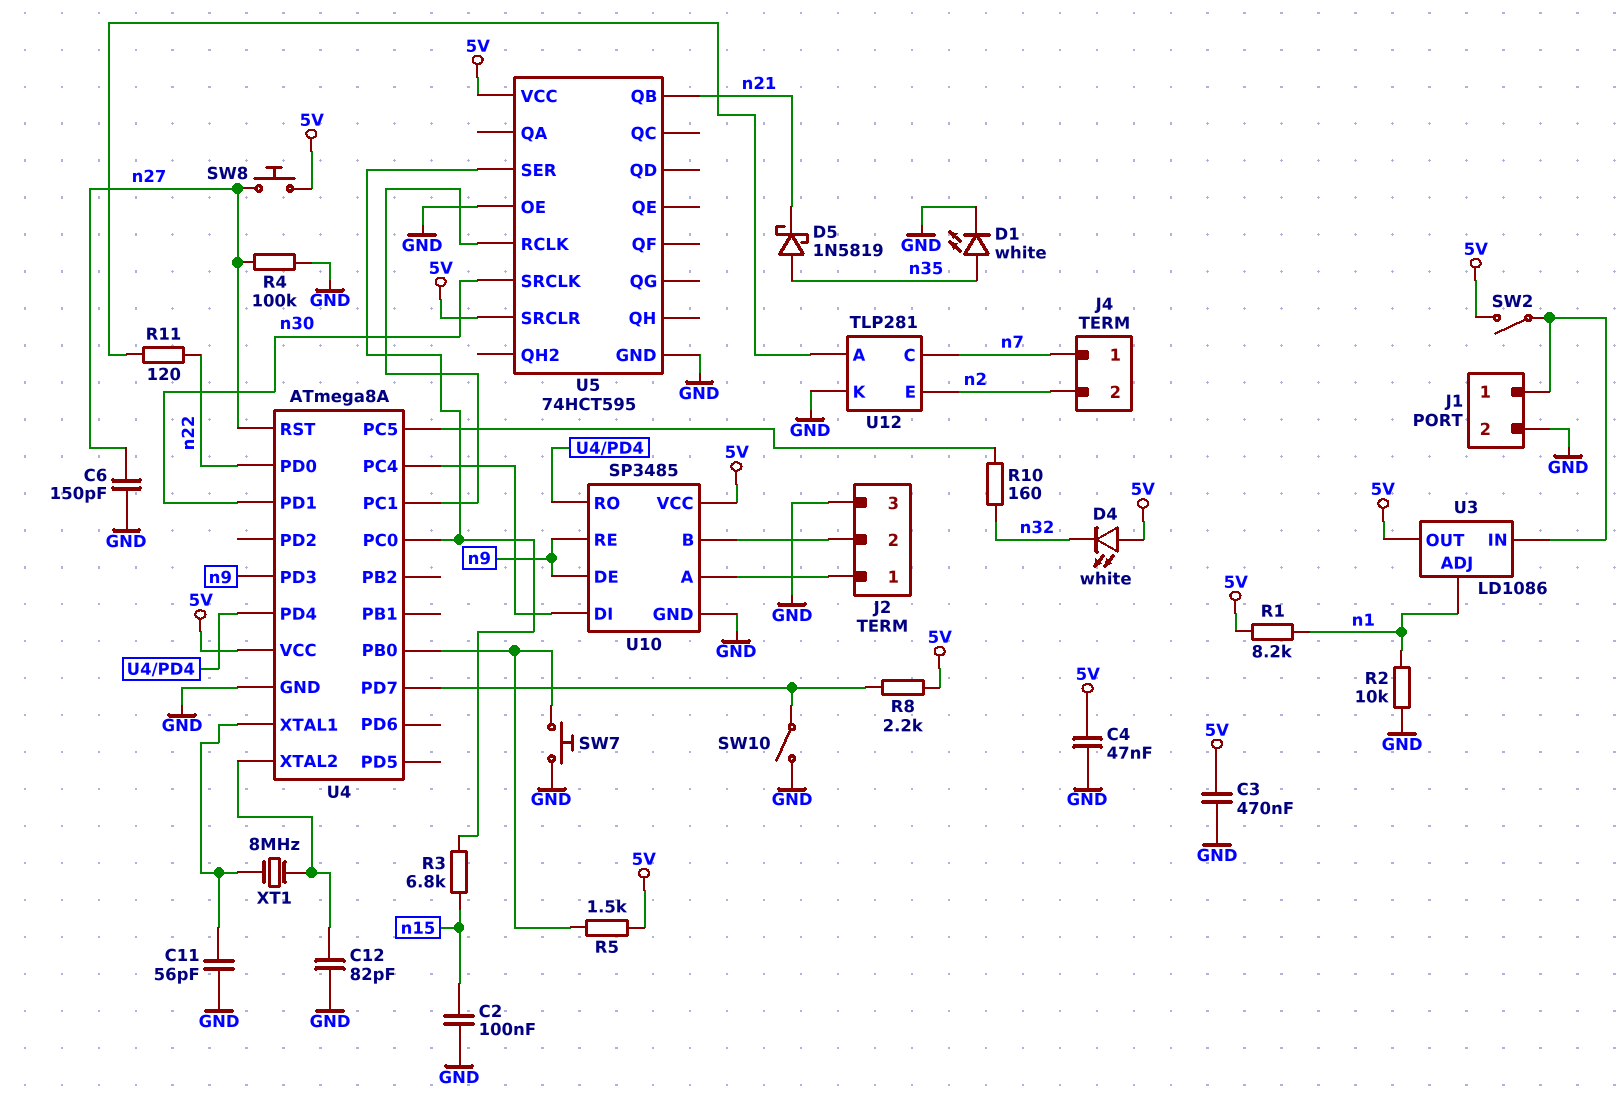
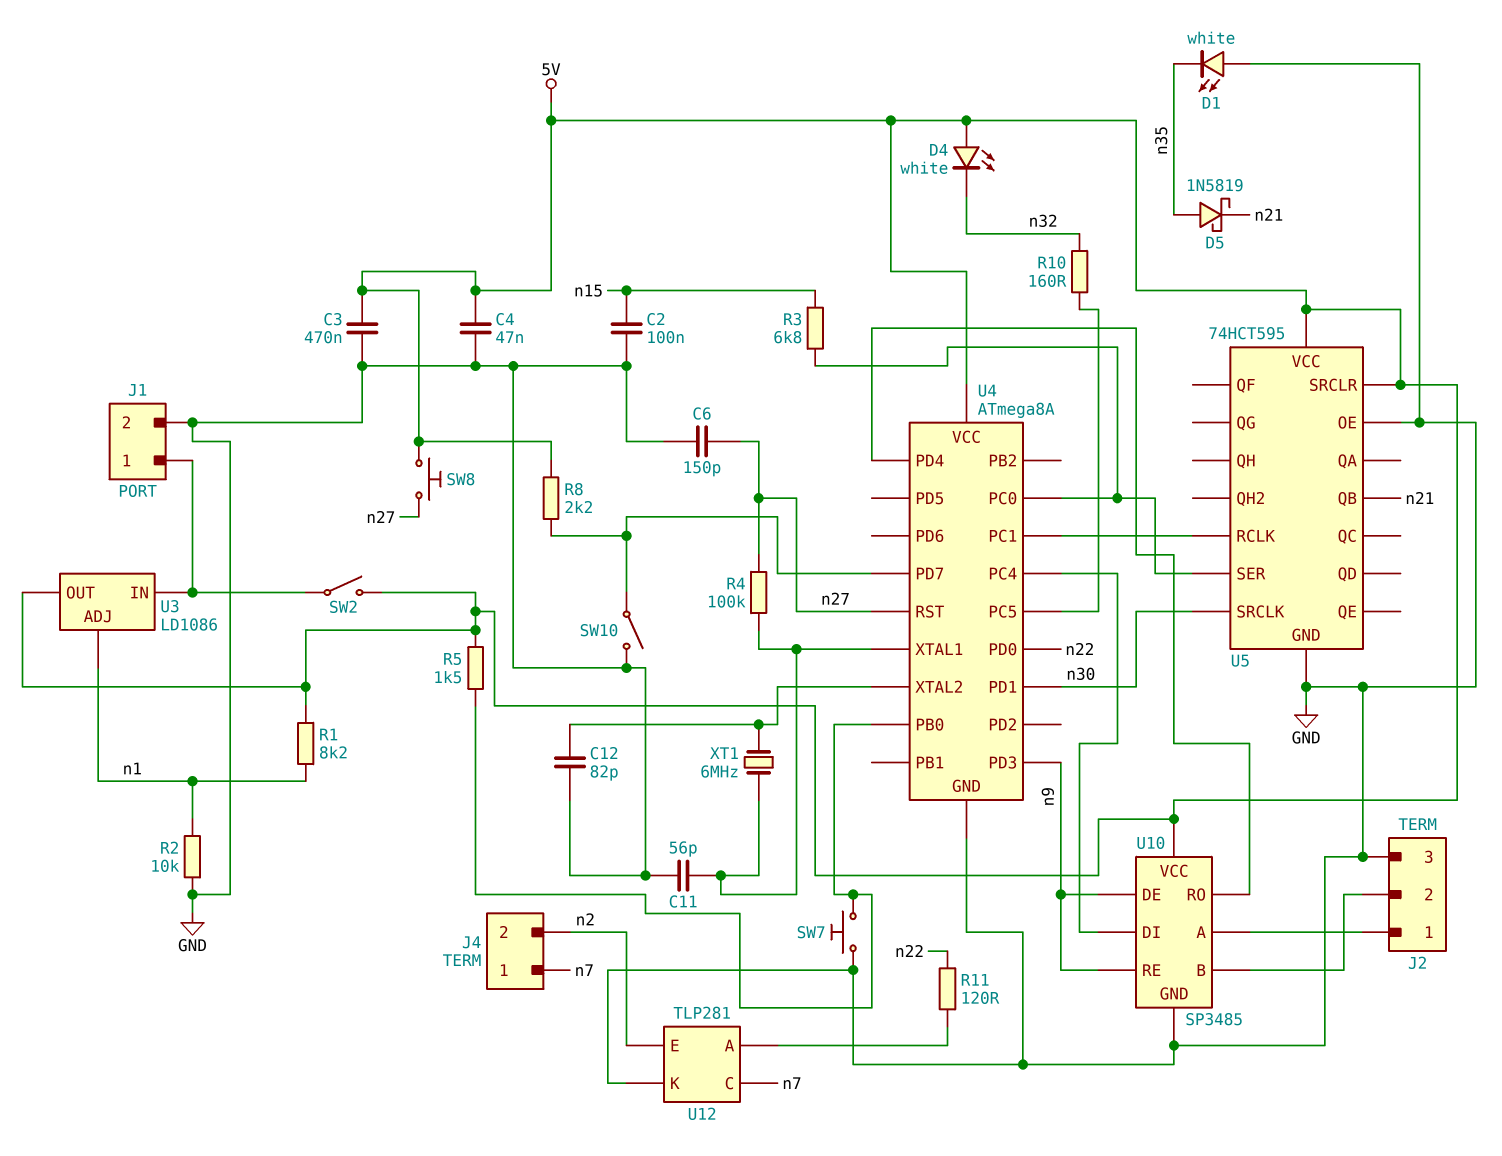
D1: LED white (A n35, K GND) -> LED white (A GND, K n35)
R4: 100k (GND, n27) -> 100k (U4/XTAL1, n27)
XT1: 8MHz (U4/XTAL1, U4/XTAL2) -> 6MHz (U4/XTAL1, U4/XTAL2)

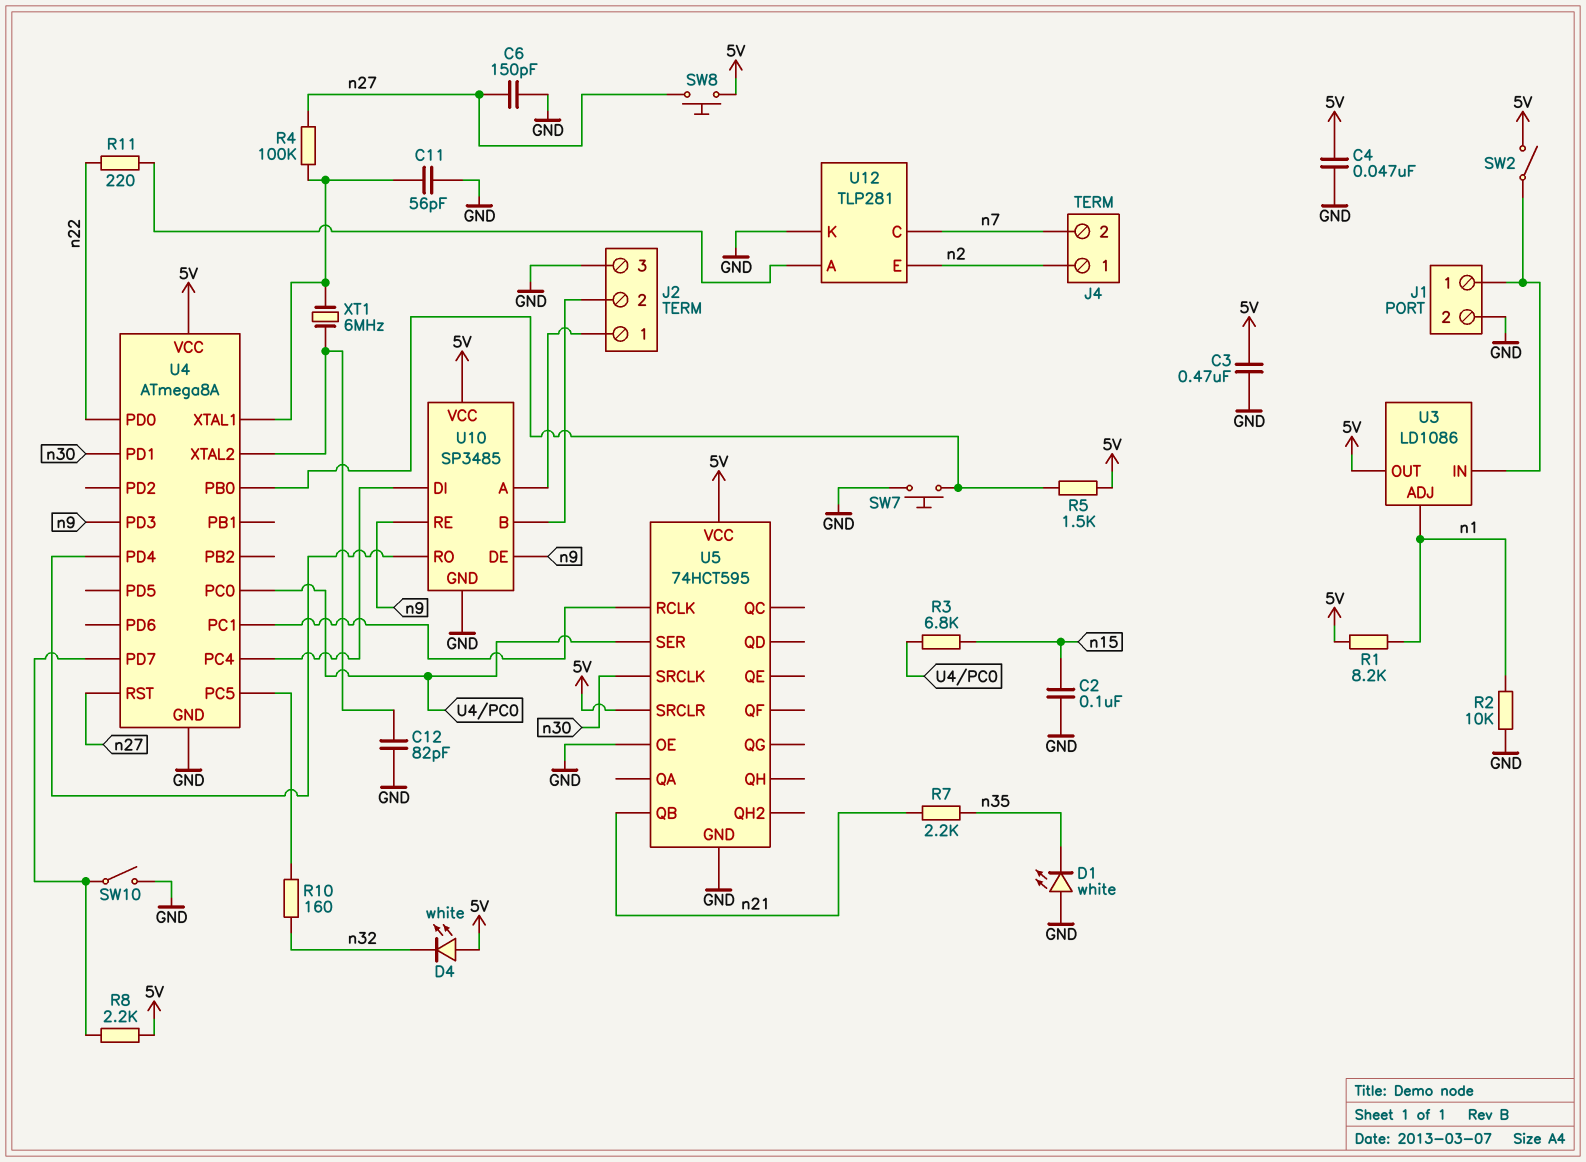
D5: schottky 1N5819 (A n35, K n21) -> none
J4 pin 1: n7 -> n2
J4 pin 2: n2 -> n7
R7: none -> 2.2k (n21, n35)
R11: 120 (U12/A, n22) -> 220 (U12/A, n22)

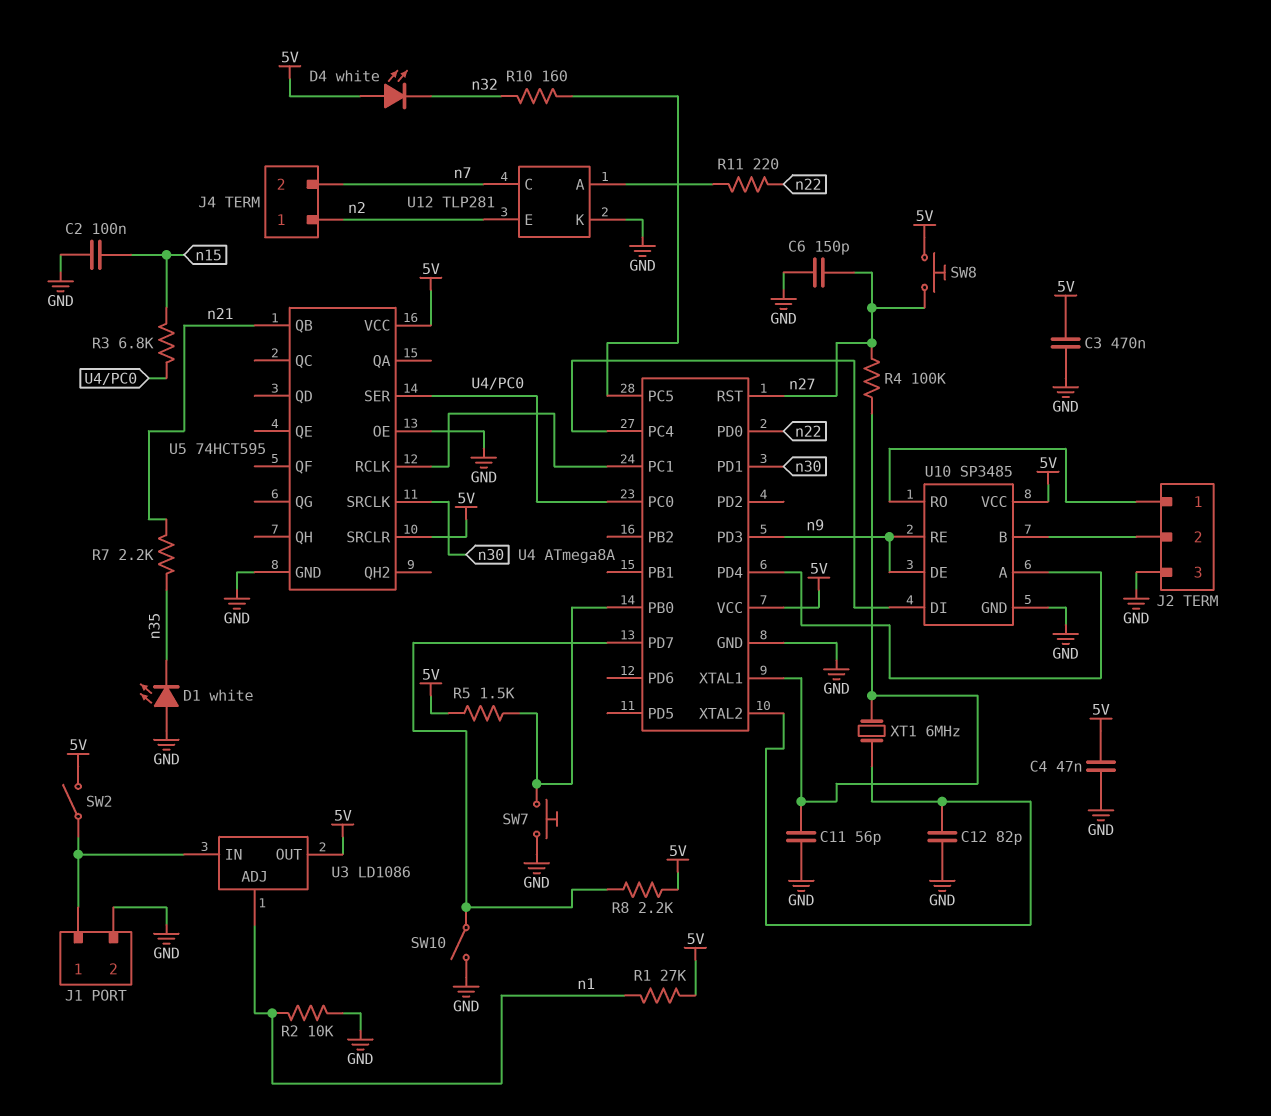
R1: 8.2k (5V, n1) -> 27k (5V, n1)
U10 pin A: J2/1 -> U4/PD4
U10 pin RO: U4/PD4 -> J2/1

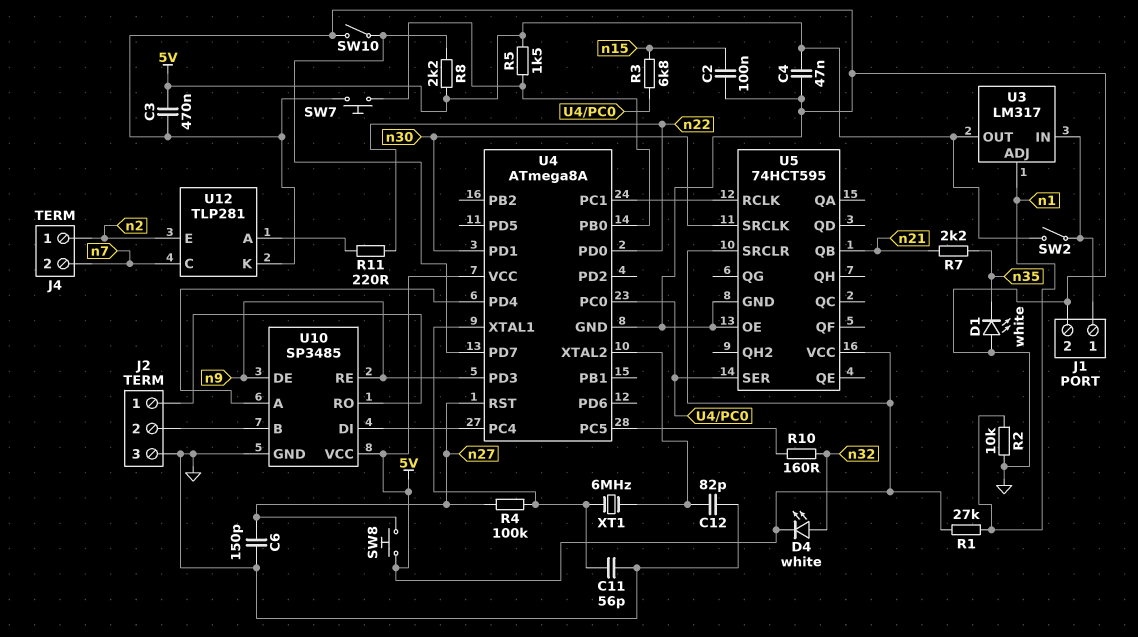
D4: LED white (A 5V, K n32) -> LED white (A n32, K 5V)
U3: LD1086 -> LM317

